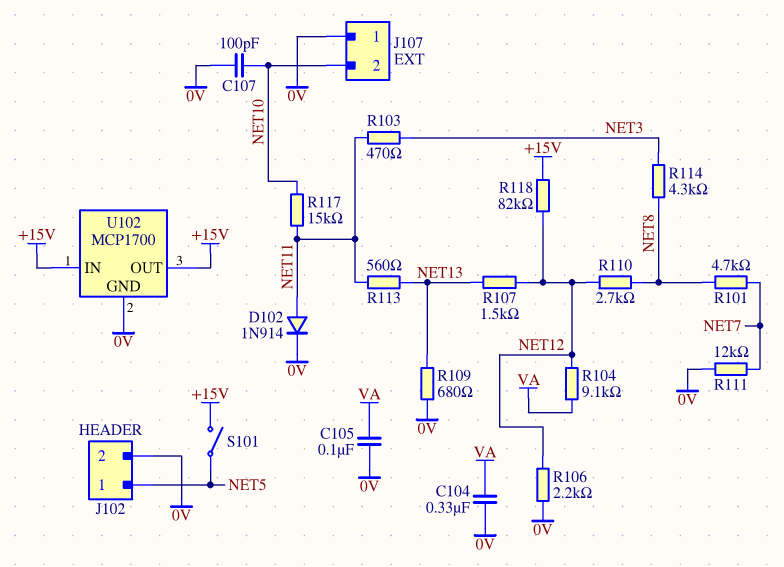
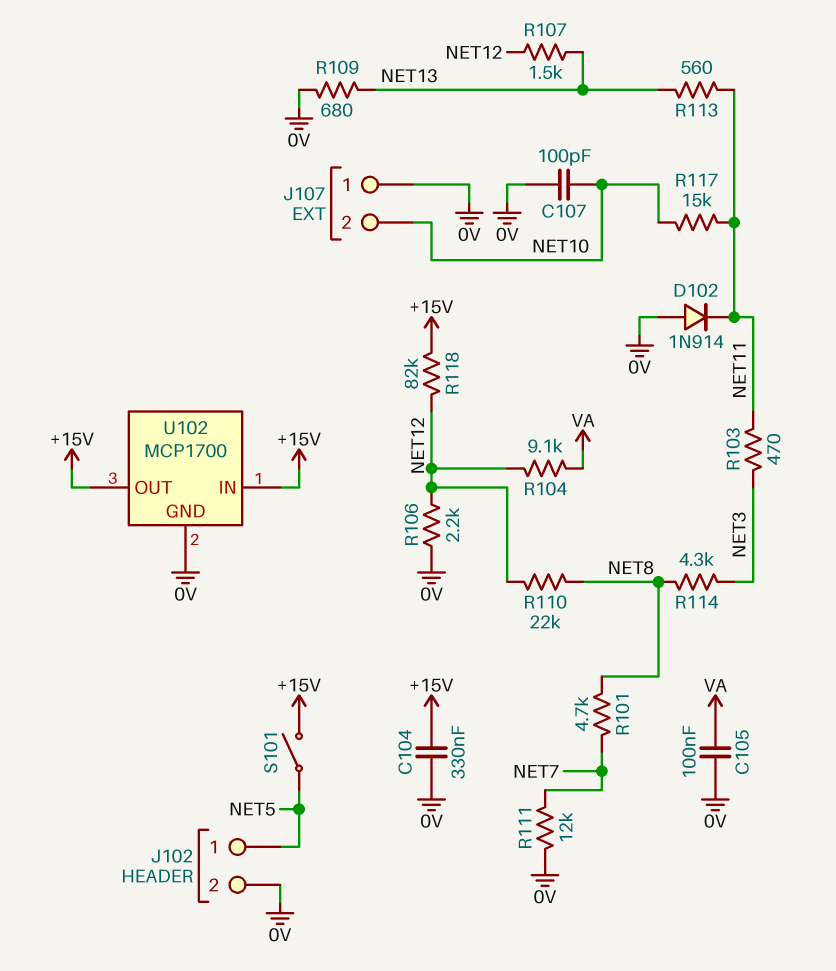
C104: 330nF (0V, VA) -> 330nF (+15V, 0V)
D102: diode 1N914 (A NET11, K 0V) -> diode 1N914 (A 0V, K NET11)
R110: 2.7k (NET8, NET12) -> 22k (NET8, NET12)

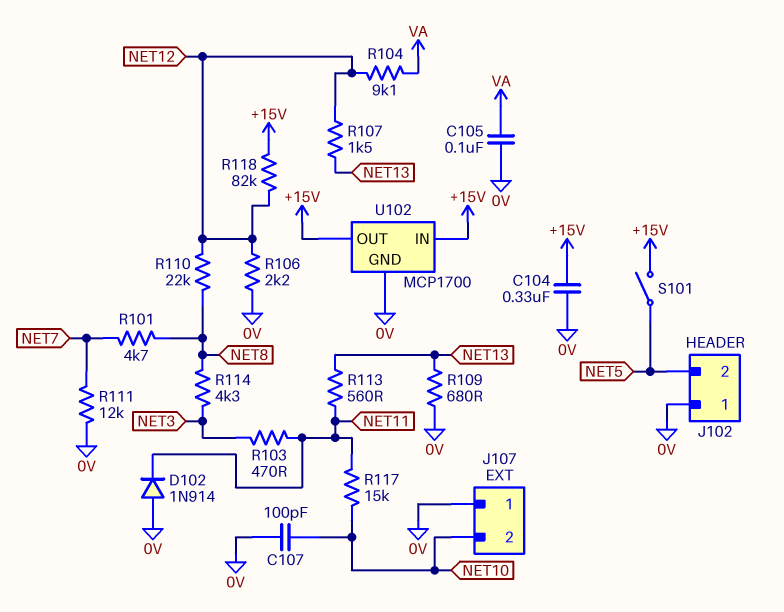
J102 pin 1: NET5 -> 0V
J102 pin 2: 0V -> NET5

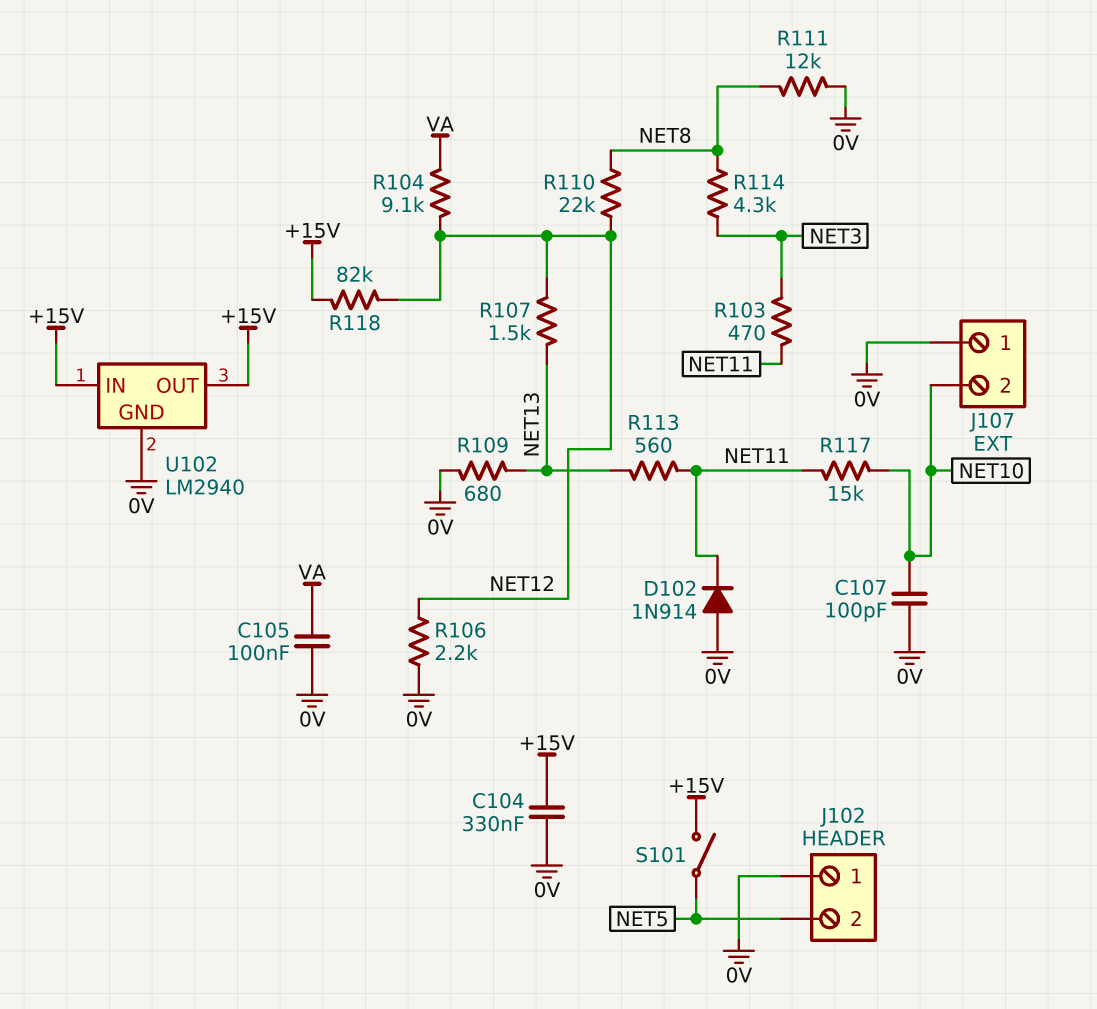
R101: 4.7k (NET7, NET8) -> none
R111: 12k (0V, NET7) -> 12k (0V, NET8)
U102: MCP1700 -> LM2940

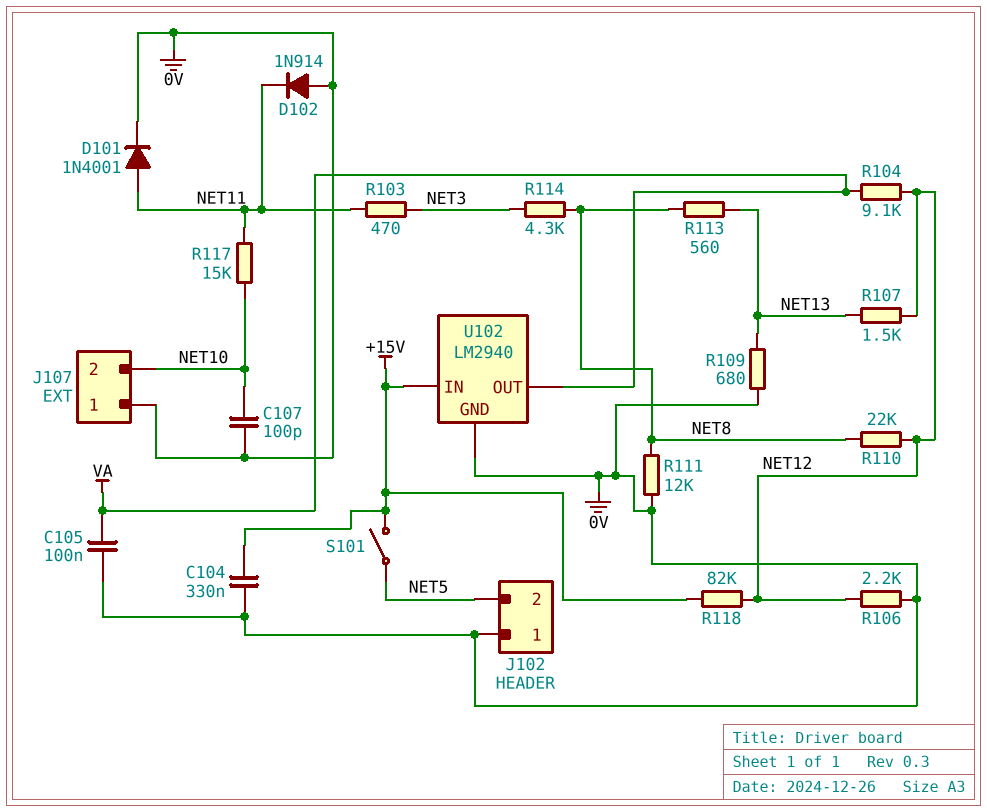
D101: none -> diode 1N4001 (A NET11, K 0V)
R113: 560 (NET11, NET13) -> 560 (NET8, NET13)
U102 pin OUT: +15V -> VA

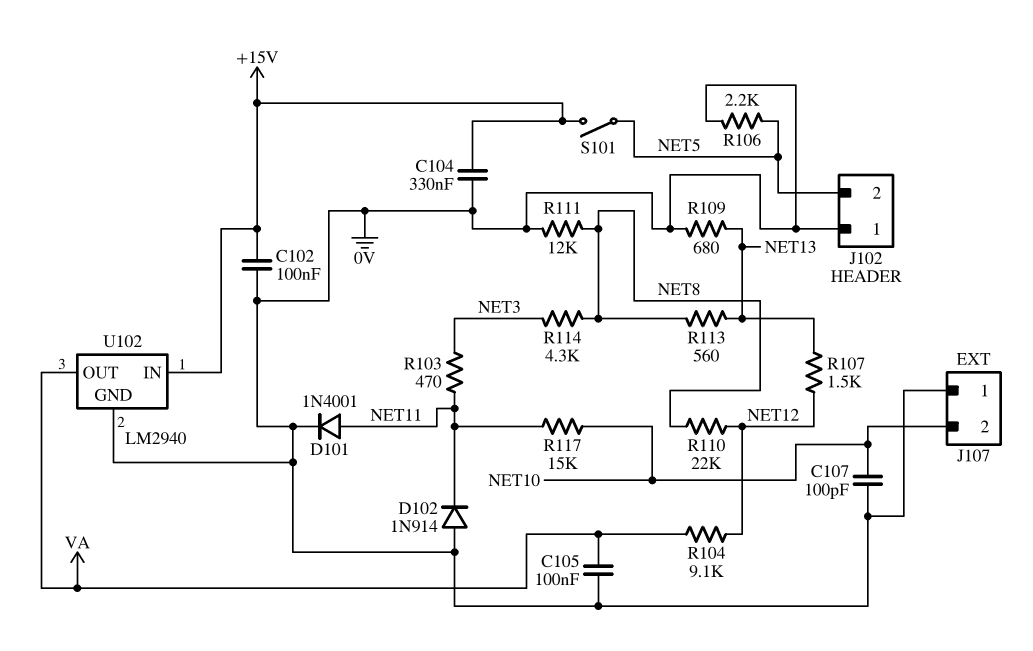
C102: none -> 100nF (+15V, 0V)
R106: 2.2k (0V, NET12) -> 2.2k (0V, NET5)
R118: 82k (+15V, NET12) -> none

